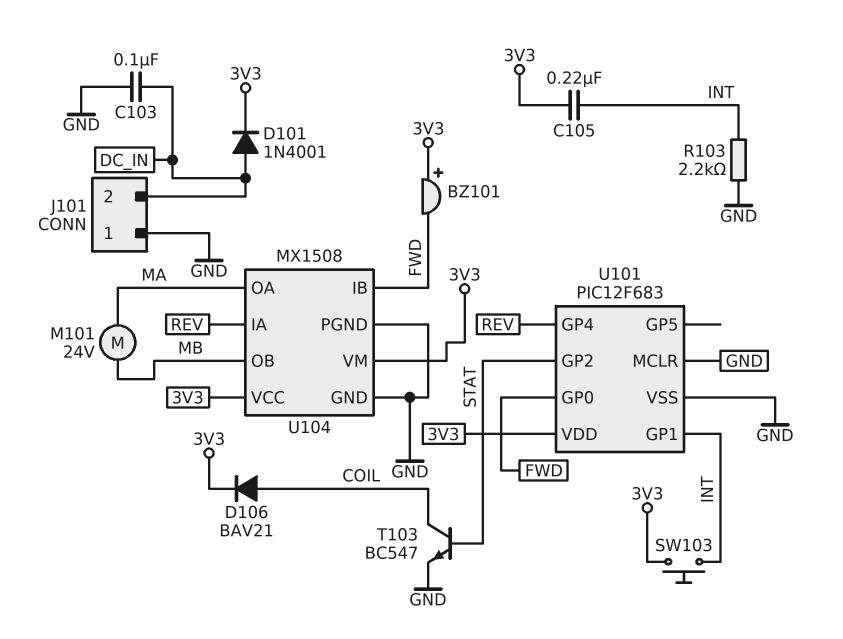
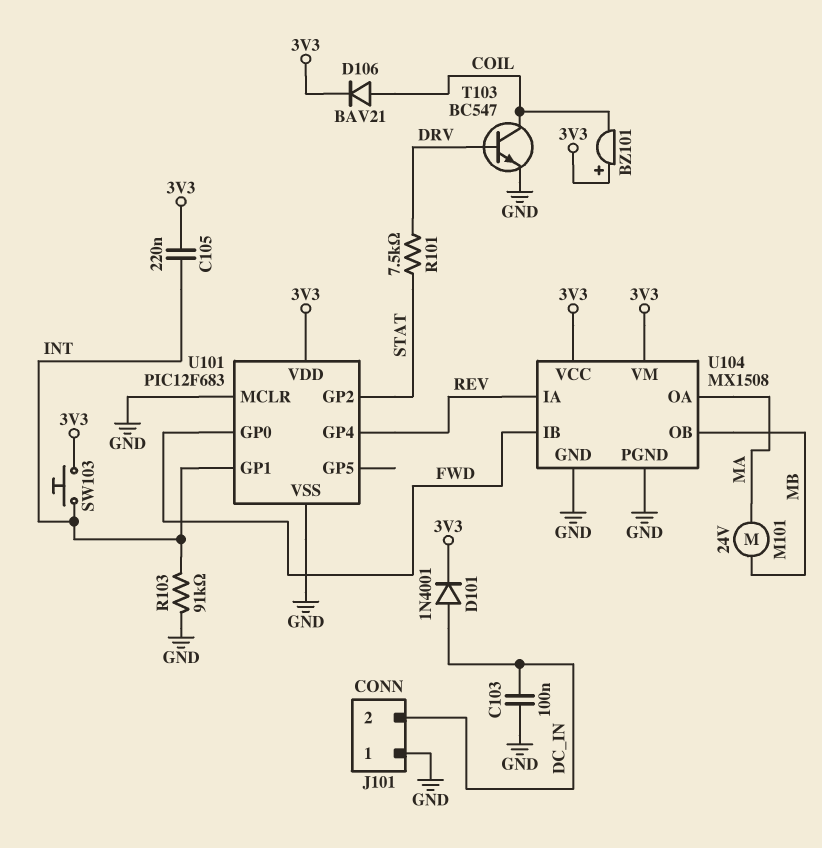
BZ101: buzzer (plus 3V3, minus FWD) -> buzzer (plus 3V3, minus COIL)
R101: none -> 7.5k (DRV, STAT)
R103: 2.2k (GND, INT) -> 91k (GND, INT)
T103: NPN BC547 (B STAT, C COIL, E GND) -> NPN BC547 (B DRV, C COIL, E GND)

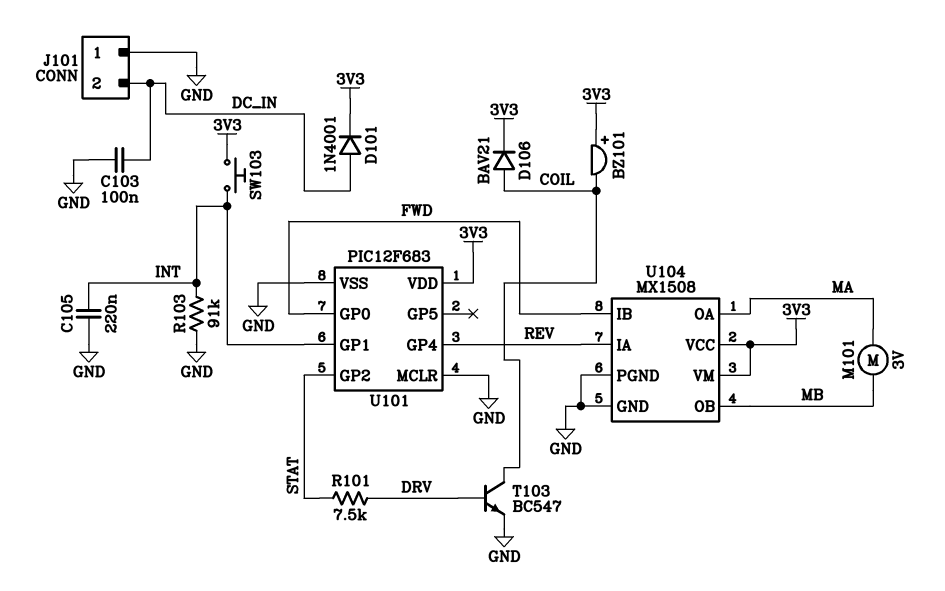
C105: 220nF (3V3, INT) -> 220nF (GND, INT)
M101: motor 24V (MA, MB) -> motor 3V (MA, MB)

